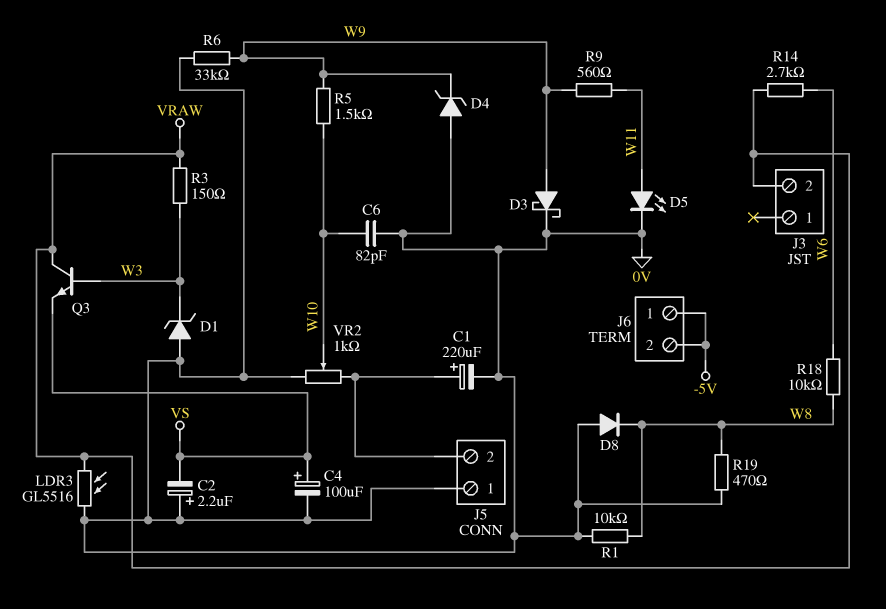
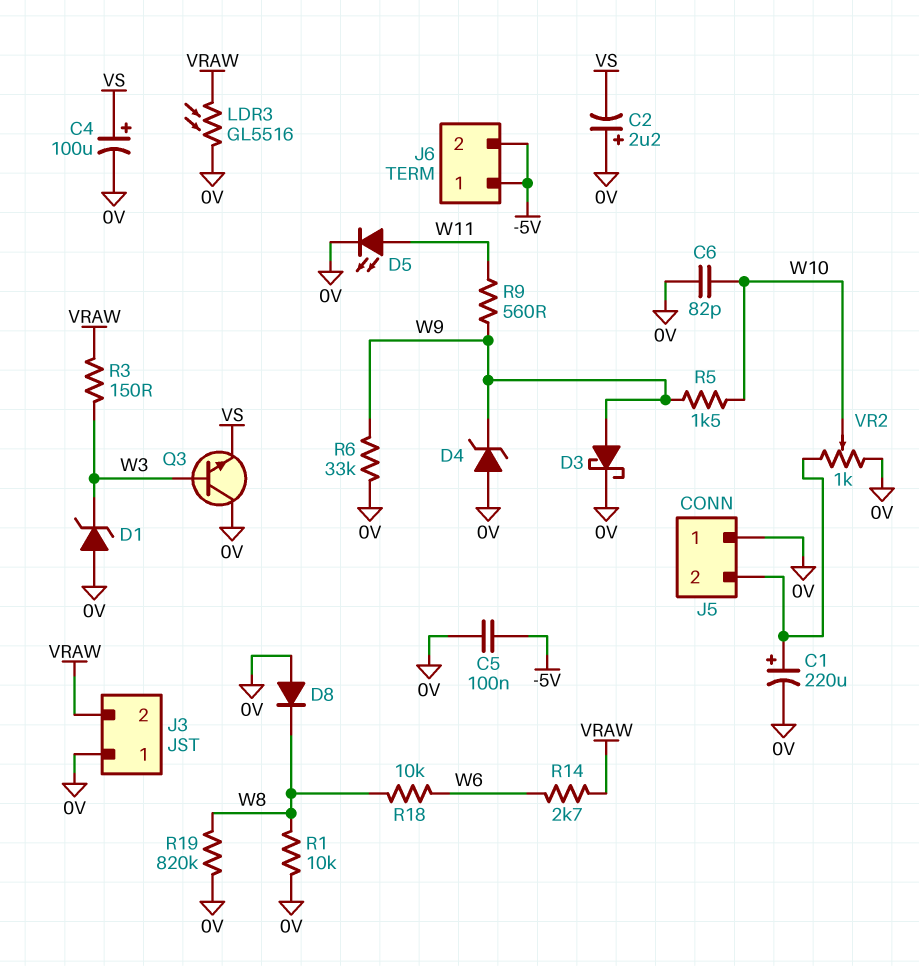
C5: none -> 100nF (-5V, 0V)
J3 pin 1: none -> 0V
Q3: NPN (B W3, C VRAW, E VS) -> NPN (B W3, C 0V, E VS)
R19: 470 (0V, W8) -> 820k (0V, W8)

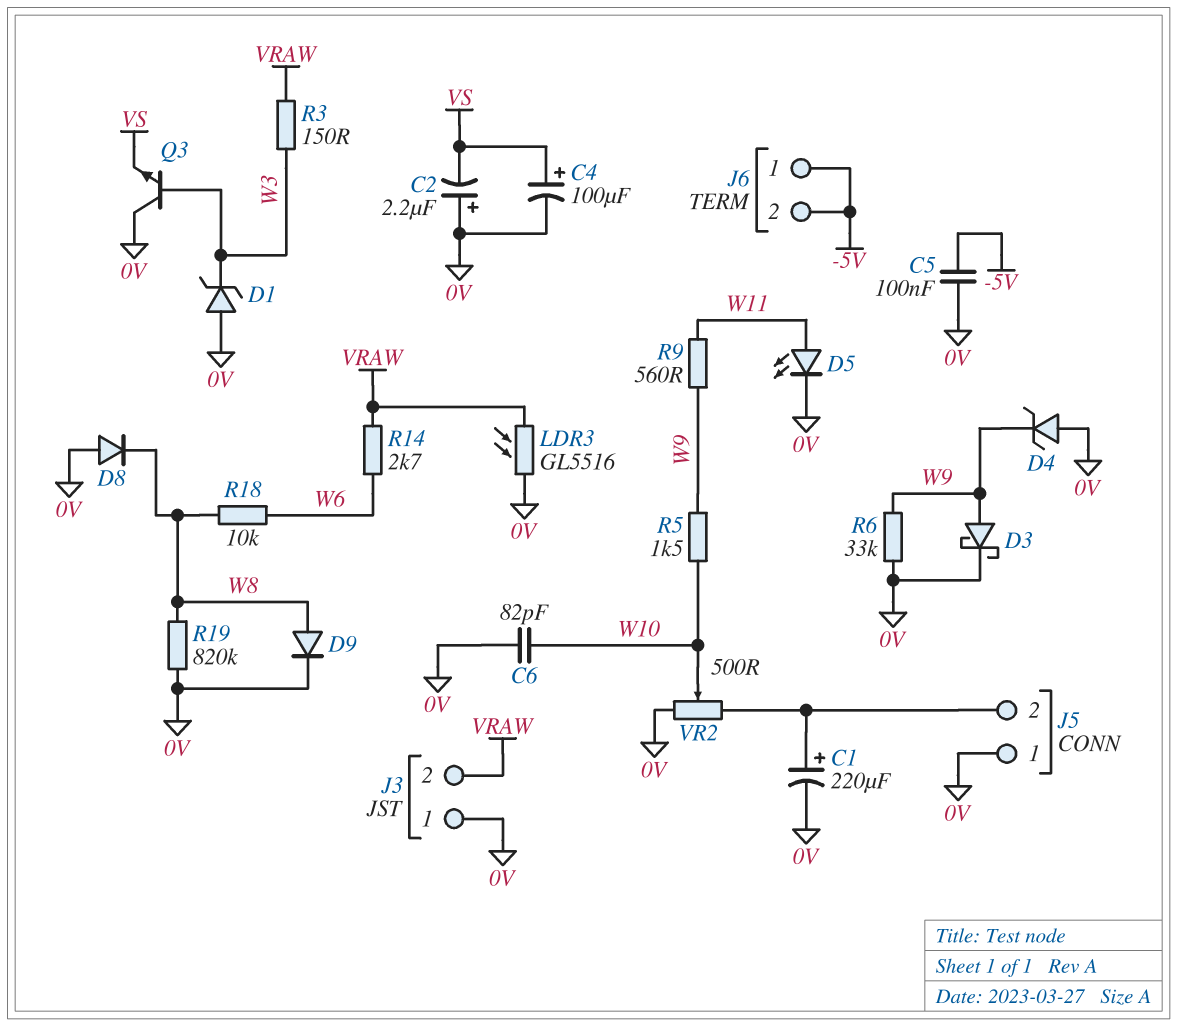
D9: none -> diode (A W8, K 0V)
R1: 10k (0V, W8) -> none
VR2: 1k (0V, J5/2, wiper W10) -> 500 (0V, J5/2, wiper W10)

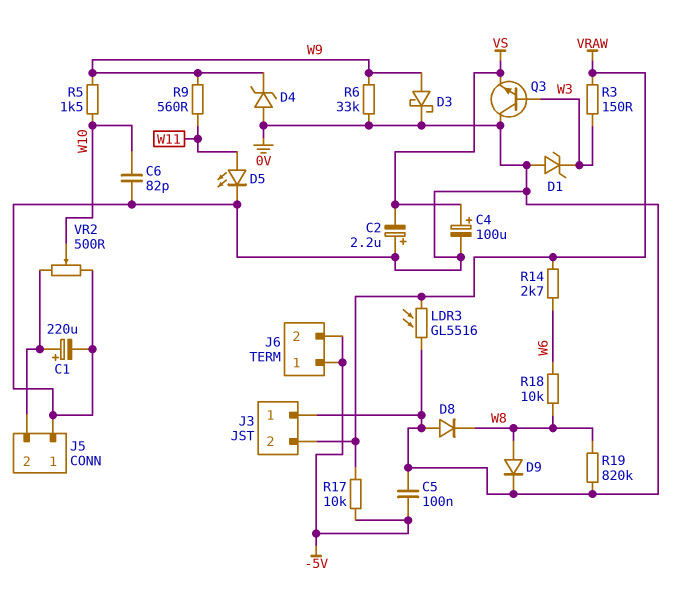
R17: none -> 10k (-5V, VRAW)

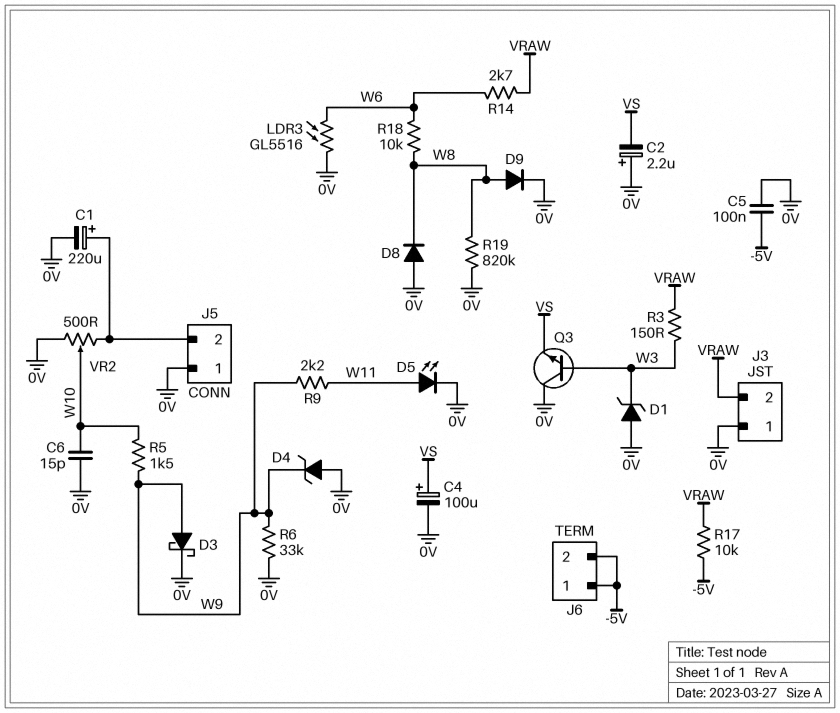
C6: 82pF (0V, W10) -> 15pF (0V, W10)
LDR3: GL5516 (0V, VRAW) -> GL5516 (0V, W6)
R9: 560 (W9, W11) -> 2.2k (W9, W11)

